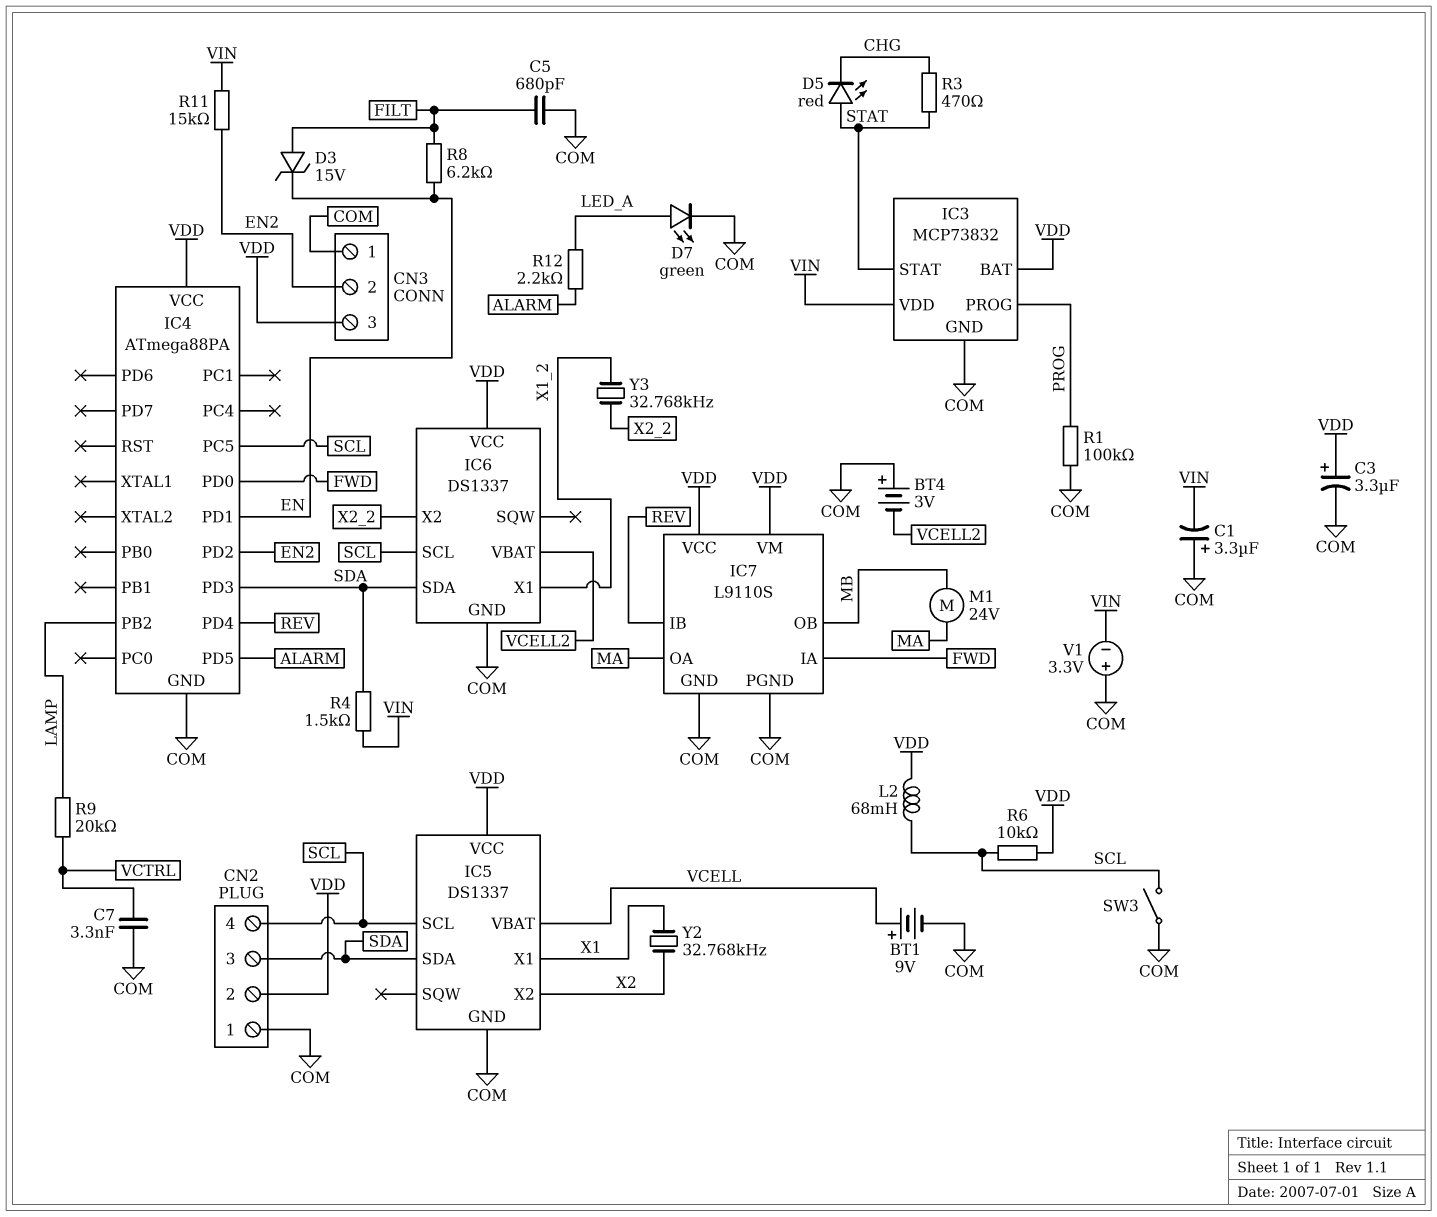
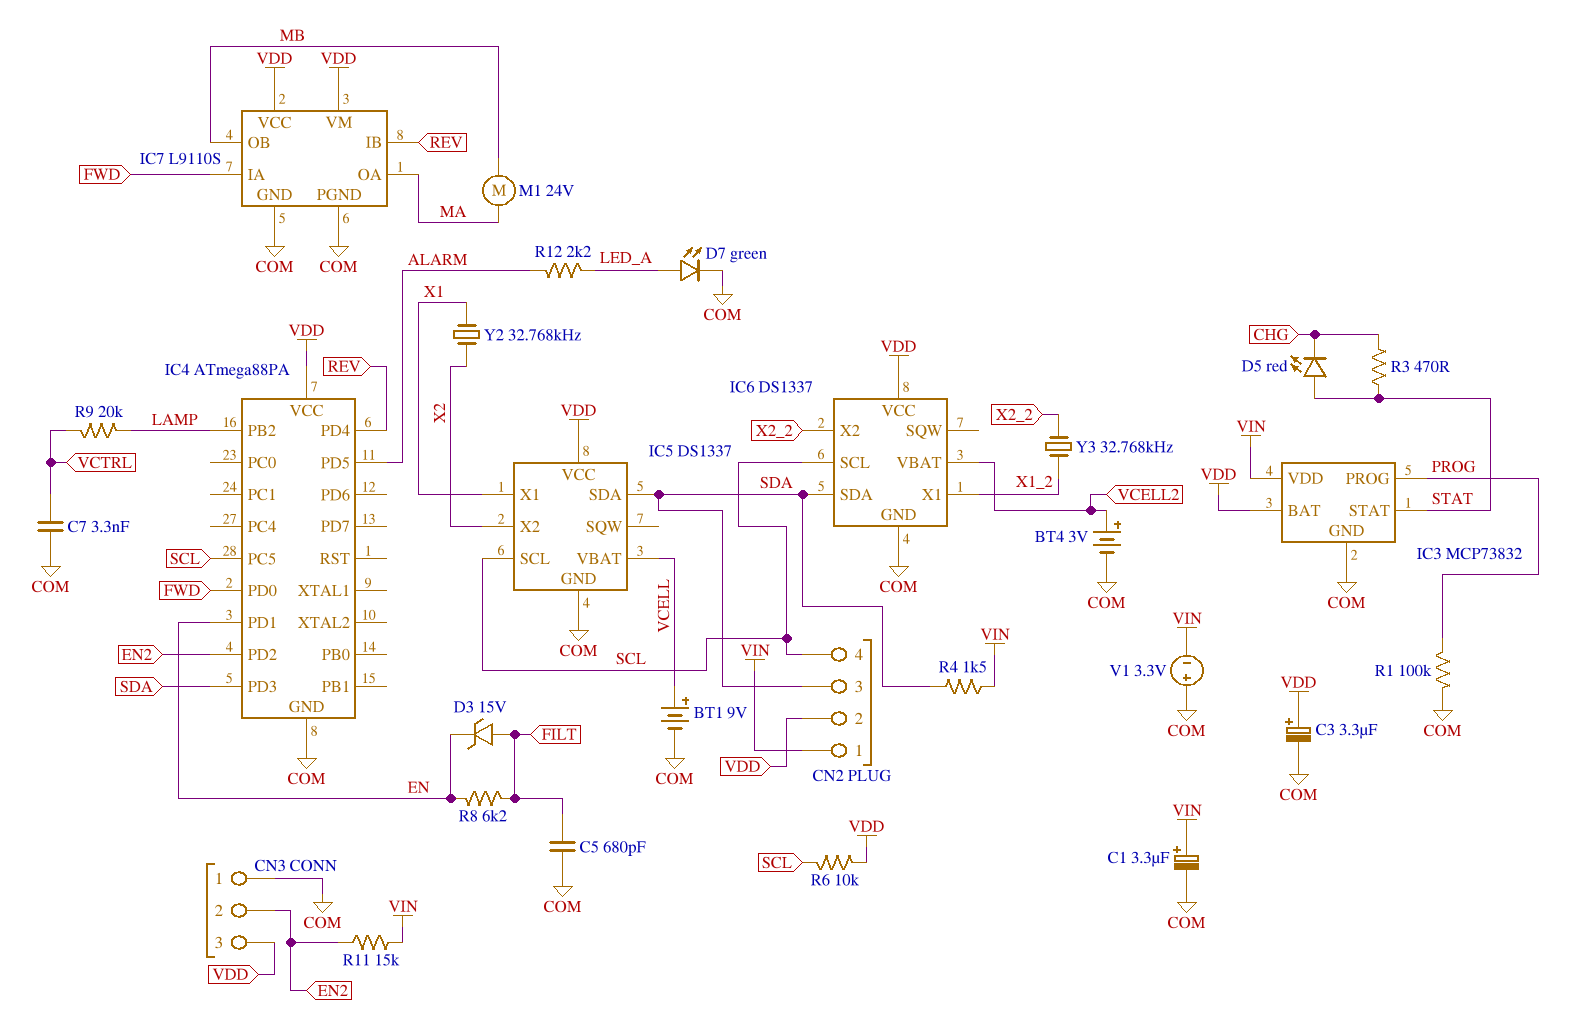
BT4: 3V (plus COM, minus VCELL2) -> 3V (plus VCELL2, minus COM)
C1: 3.3uF (plus COM, minus VIN) -> 3.3uF (plus VIN, minus COM)
CN2 pin 1: COM -> VIN
L2: 68mH (SCL, VDD) -> none
SW3: switch (COM, SCL) -> none

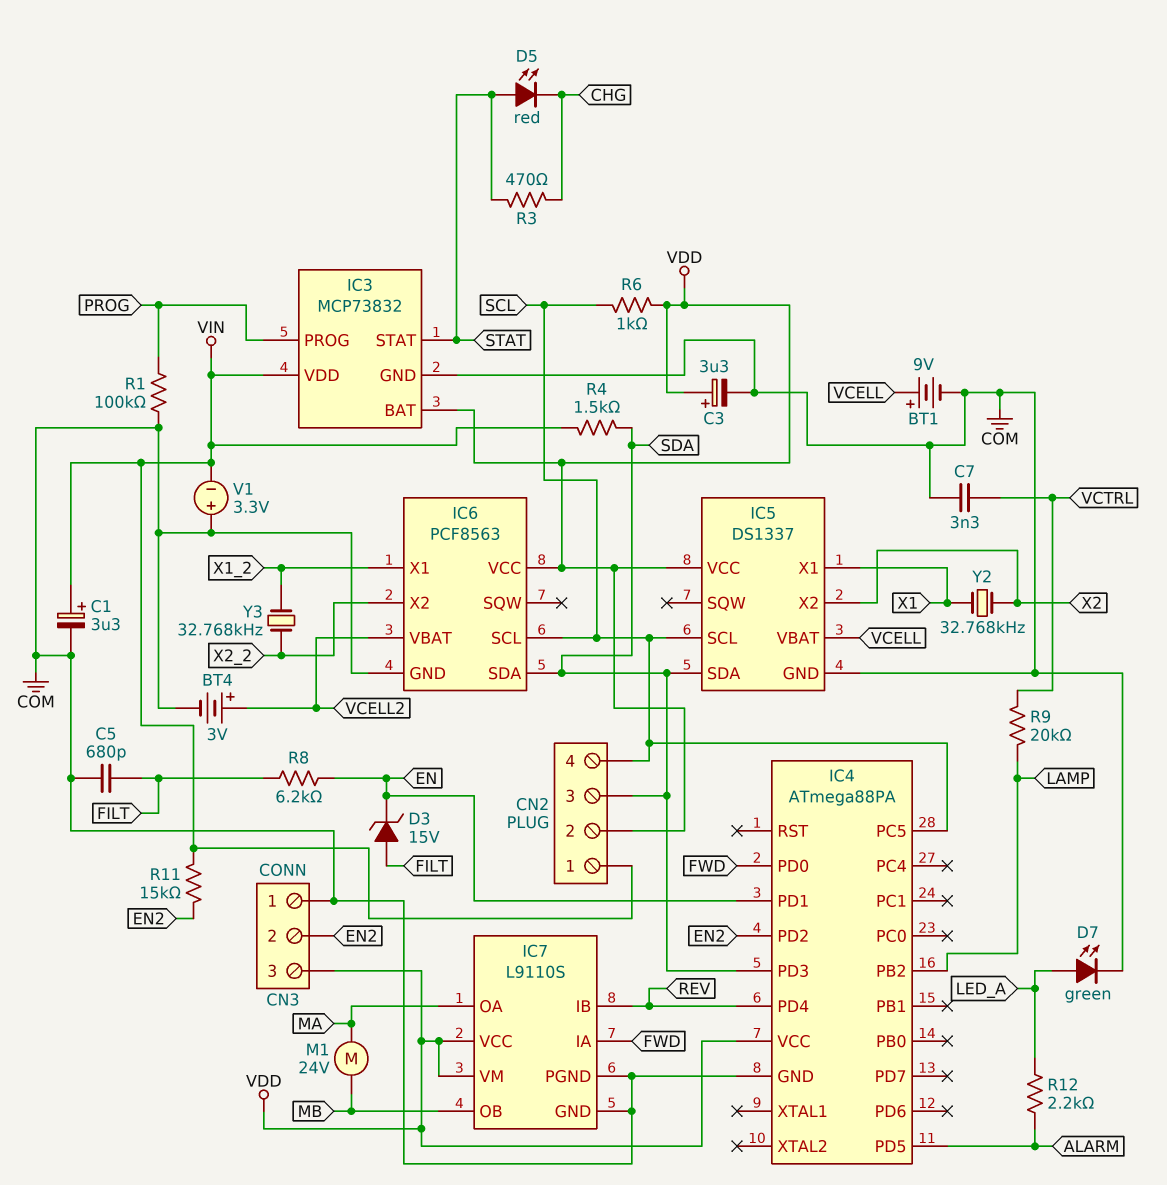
IC6: DS1337 -> PCF8563
R6: 10k (SCL, VDD) -> 1k (SCL, VDD)

